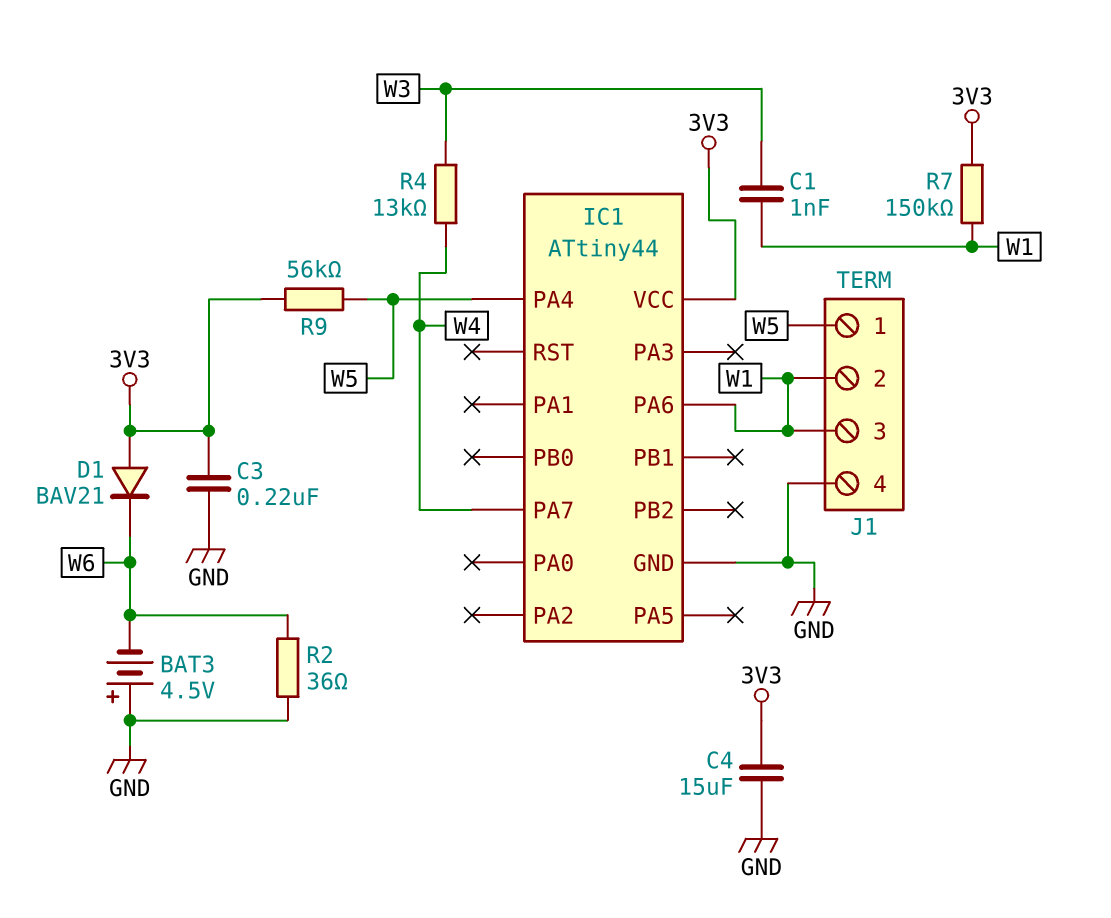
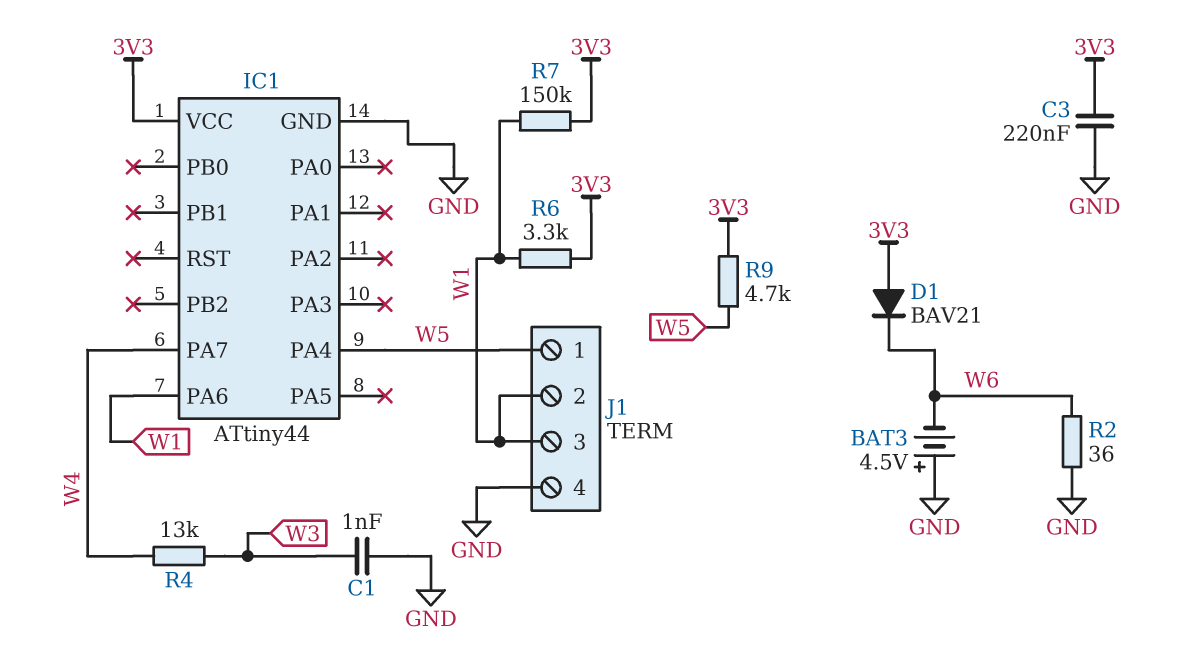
C1: 1nF (W1, W3) -> 1nF (GND, W3)
C4: 15uF (3V3, GND) -> none
R6: none -> 3.3k (3V3, W1)
R9: 56k (3V3, W5) -> 4.7k (3V3, W5)

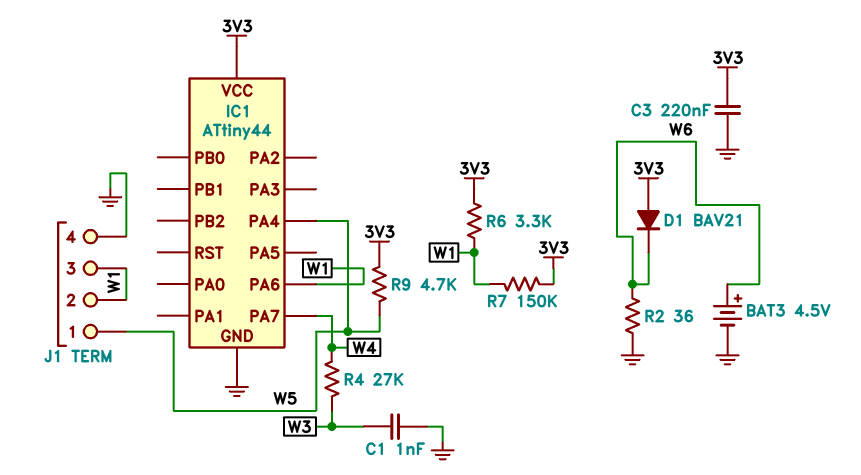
BAT3: 4.5V (plus GND, minus W6) -> 4.5V (plus W6, minus GND)
R4: 13k (W3, W4) -> 27k (W3, W4)

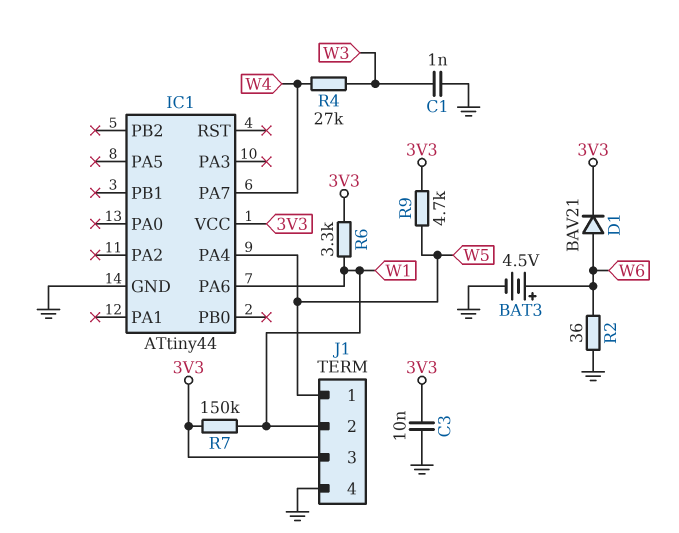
C3: 220nF (3V3, GND) -> 10nF (3V3, GND)
D1: diode BAV21 (A 3V3, K W6) -> diode BAV21 (A W6, K 3V3)
J1 pin 3: W1 -> 3V3

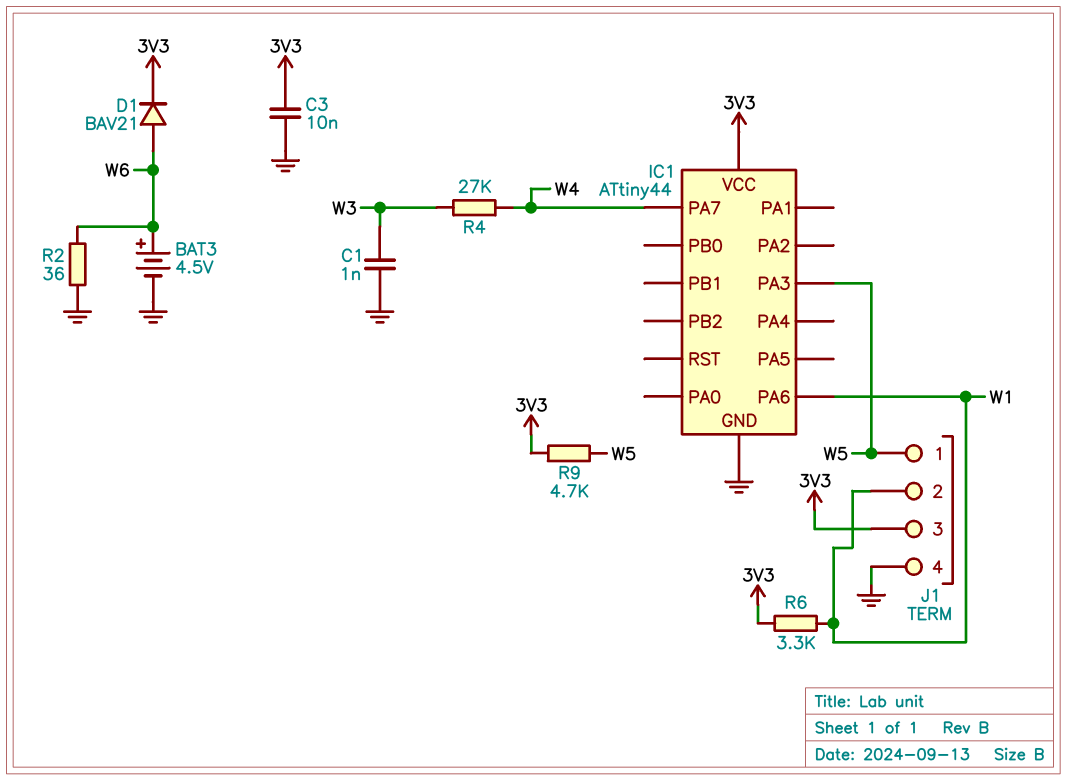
IC1 pin PA3: none -> W5
IC1 pin PA4: W5 -> none
R7: 150k (3V3, W1) -> none

